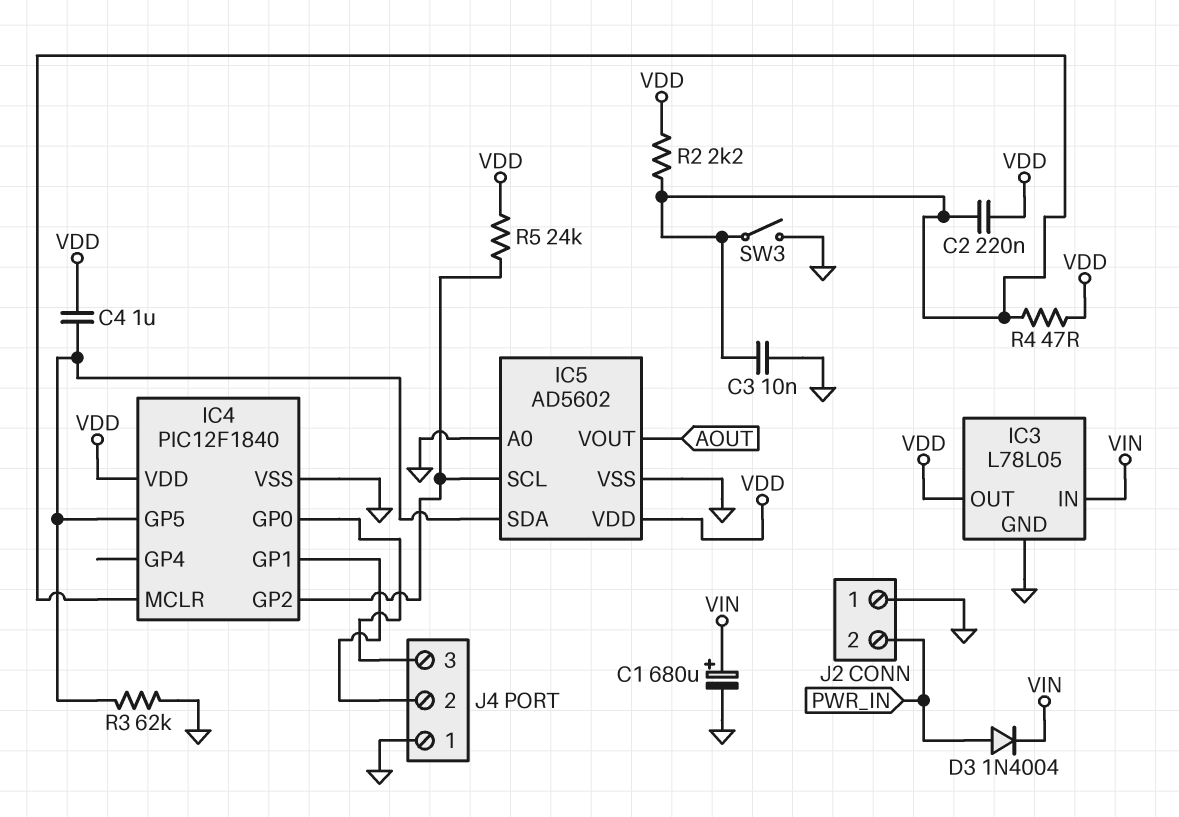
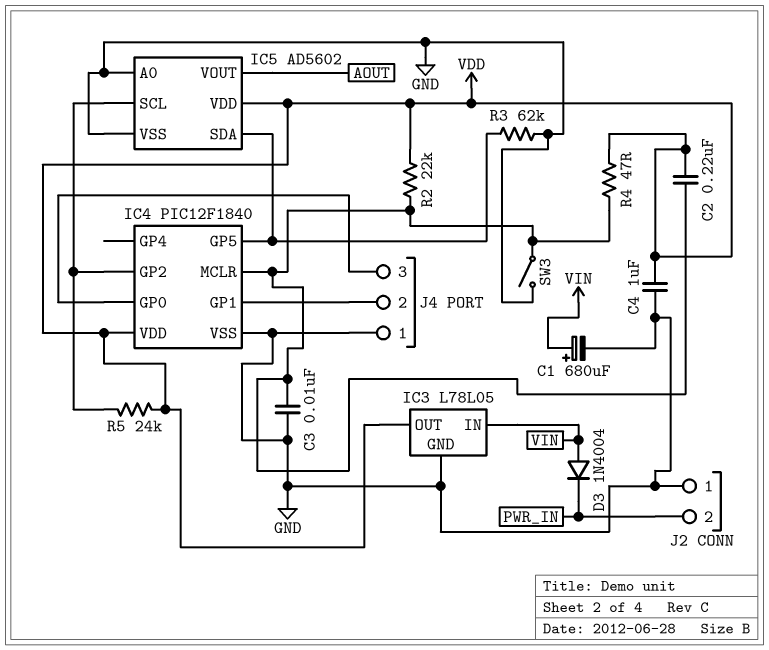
C4: 1uF (IC4/GP5, VDD) -> 1uF (GND, VDD)
D3: diode 1N4004 (A PWR_IN, K VIN) -> diode 1N4004 (A VIN, K PWR_IN)
R2: 2.2k (IC4/MCLR, VDD) -> 22k (IC4/MCLR, VDD)

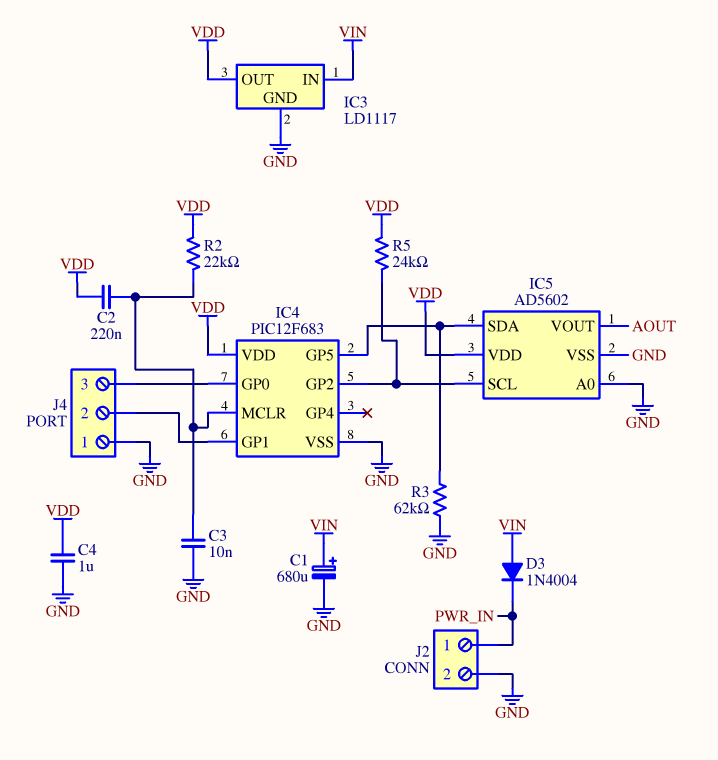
IC3: L78L05 -> LD1117
IC4: PIC12F1840 -> PIC12F683
J2 pin 1: GND -> PWR_IN
J2 pin 2: PWR_IN -> GND
R4: 47 (IC4/MCLR, VDD) -> none
SW3: switch (GND, IC4/MCLR) -> none

